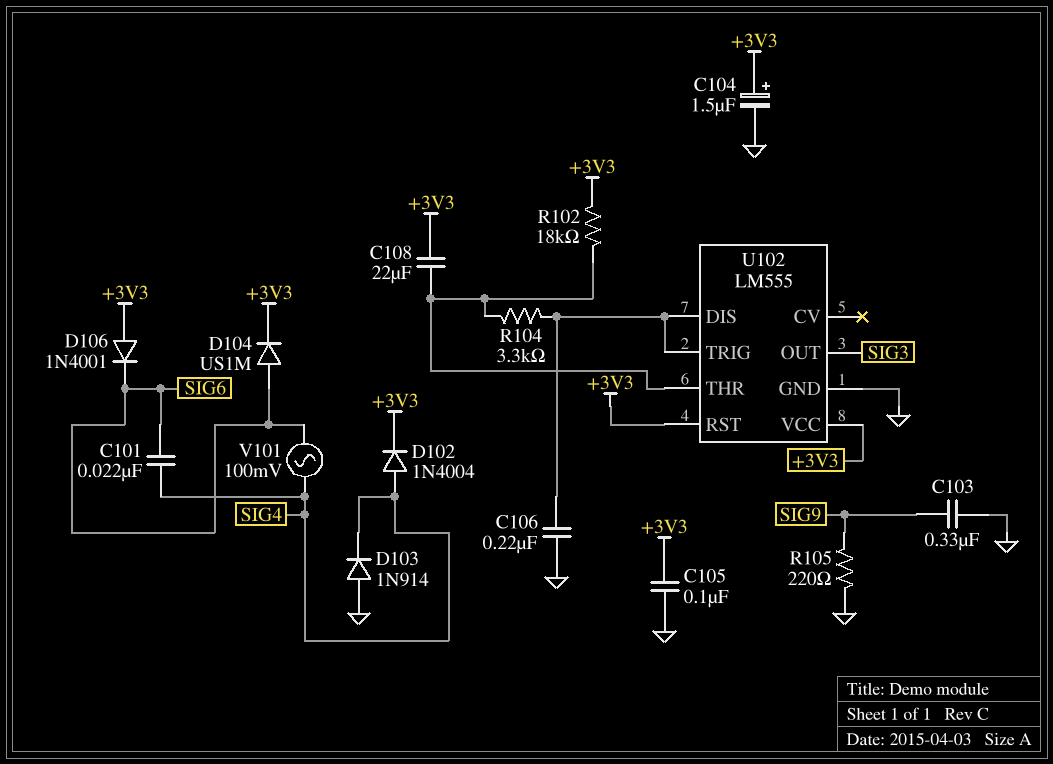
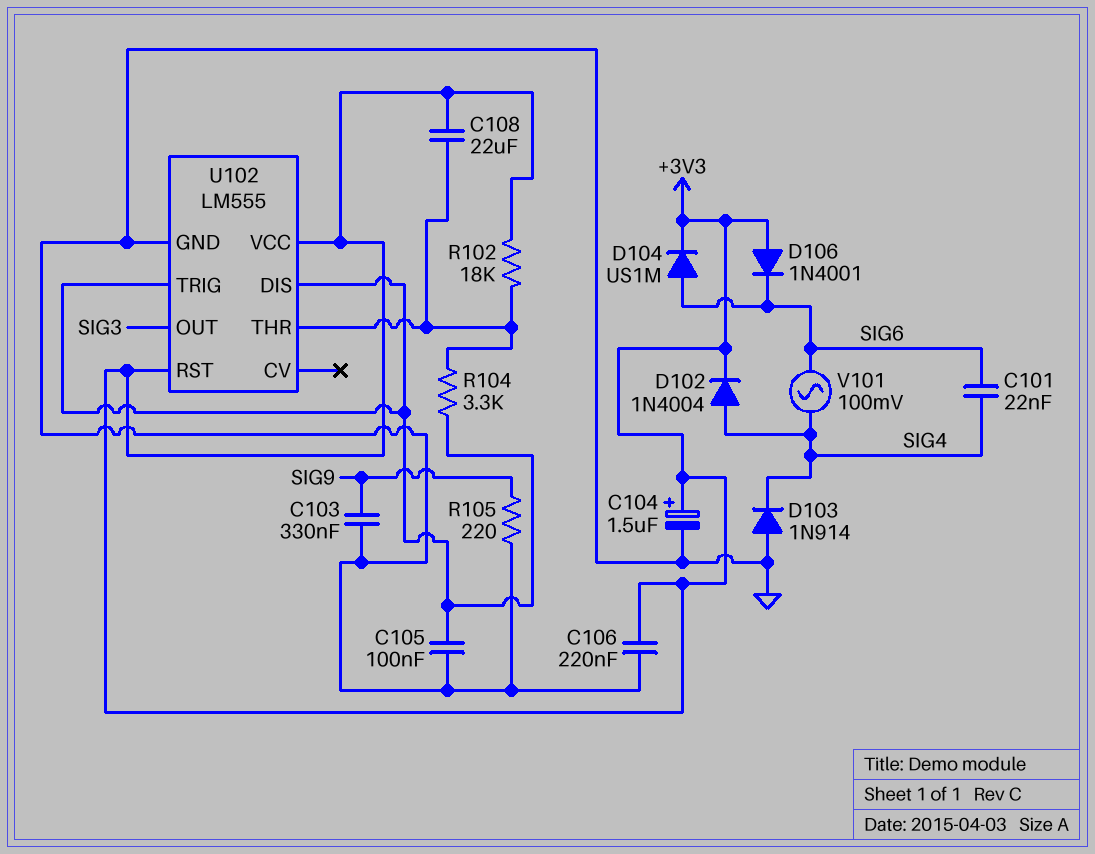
C105: 100nF (+3V3, GND) -> 100nF (GND, U102/DIS)
C106: 220nF (GND, U102/DIS) -> 220nF (+3V3, GND)

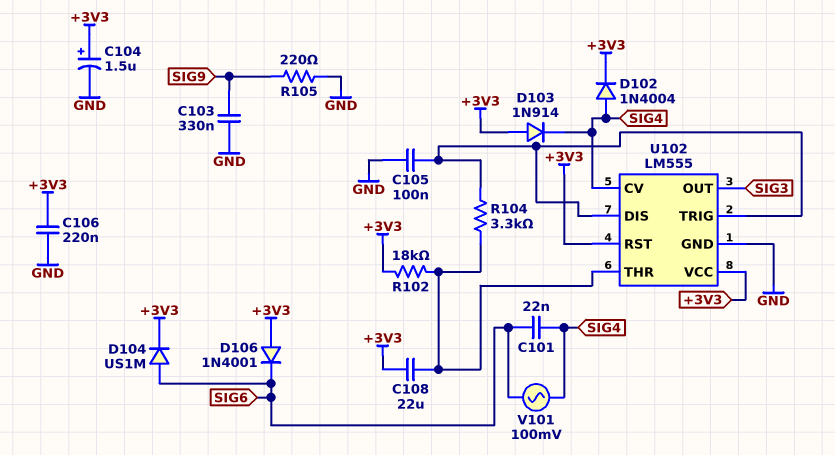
D103: diode 1N914 (A GND, K SIG4) -> diode 1N914 (A +3V3, K SIG4)
U102 pin CV: none -> SIG4

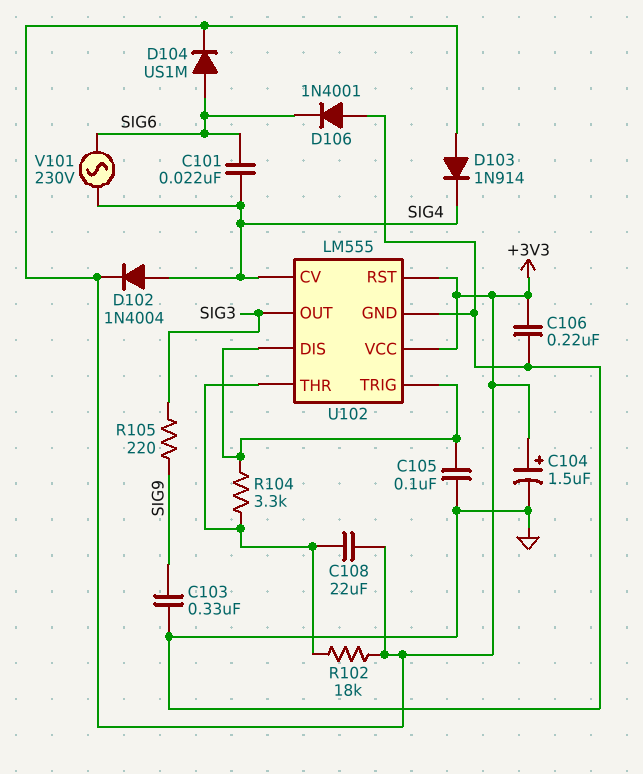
D106: diode 1N4001 (A +3V3, K SIG6) -> diode 1N4001 (A GND, K SIG6)
R105: 220 (GND, SIG9) -> 220 (SIG3, SIG9)
V101: AC 100mV (SIG4, SIG6) -> AC 230V (SIG4, SIG6)

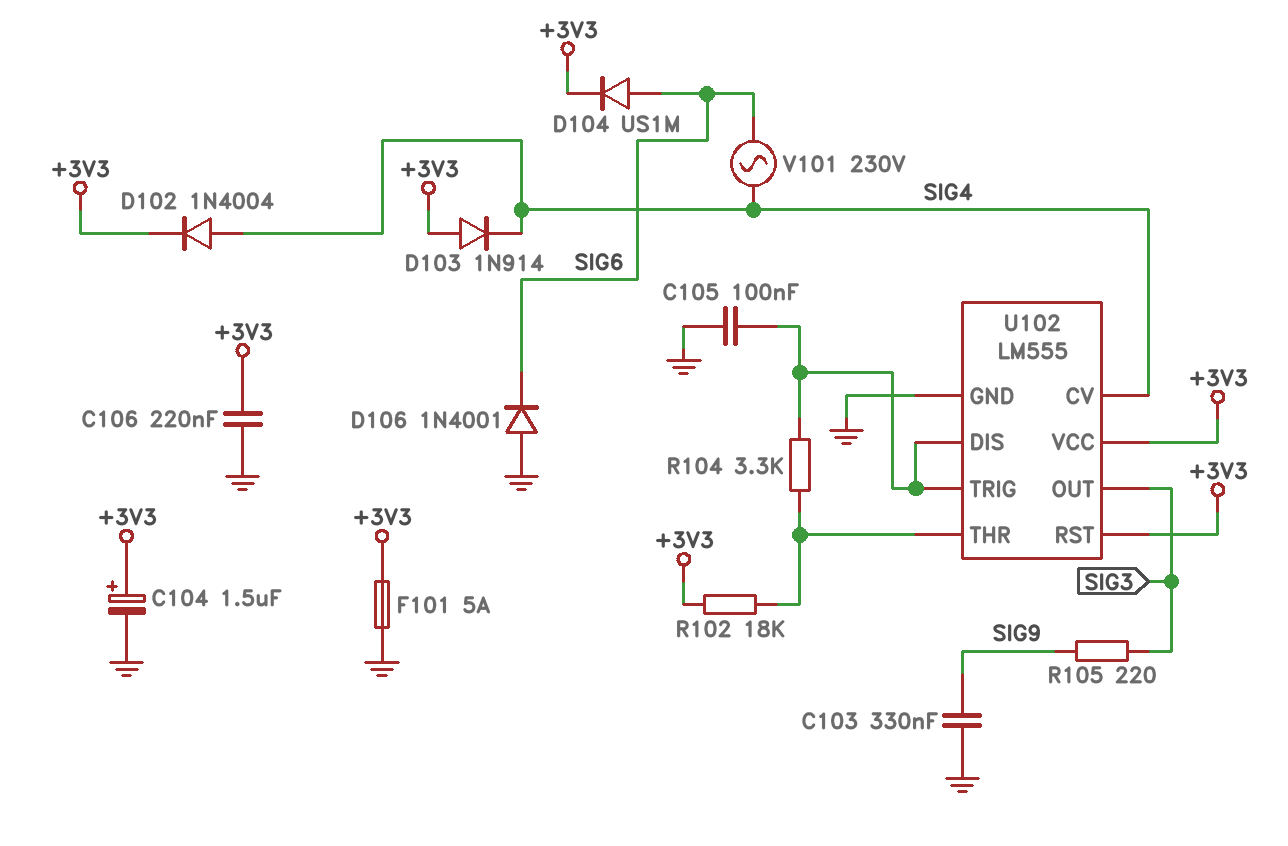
C101: 22nF (SIG4, SIG6) -> none
C108: 22uF (+3V3, U102/THR) -> none
F101: none -> 5A (+3V3, GND)

